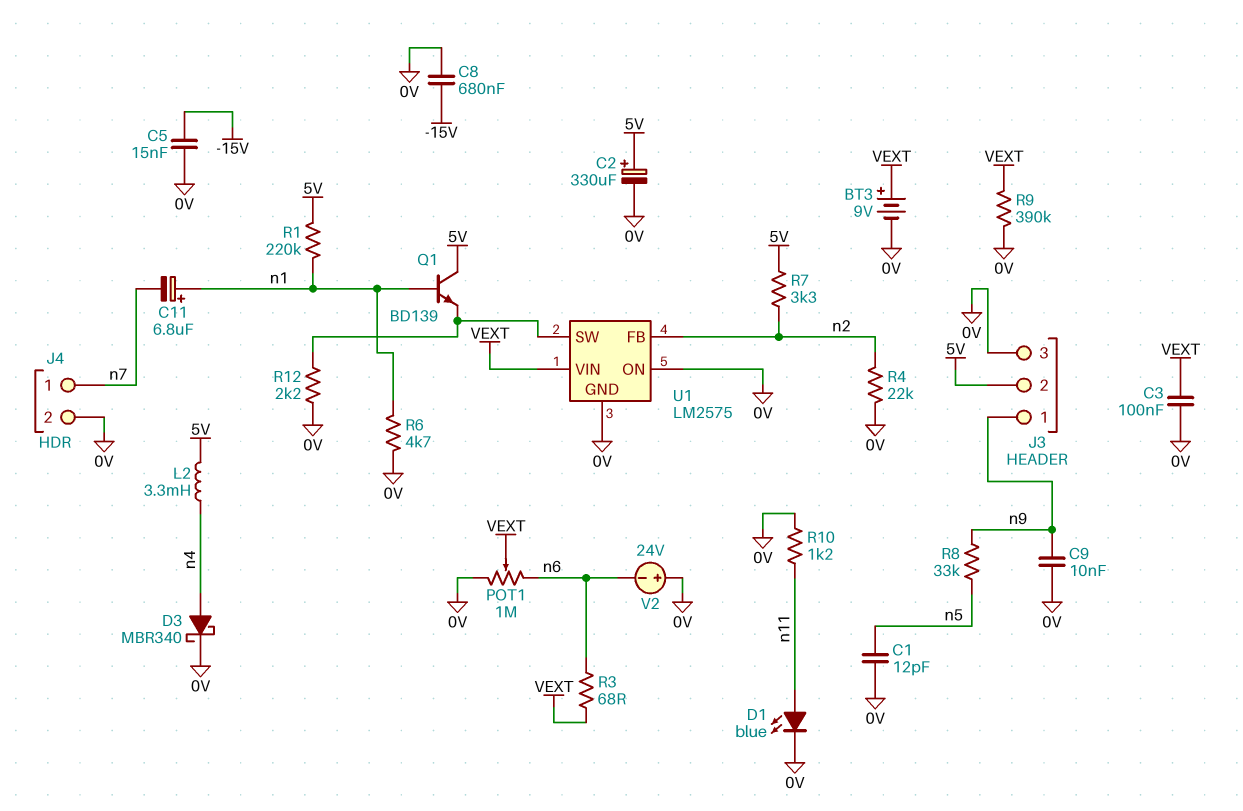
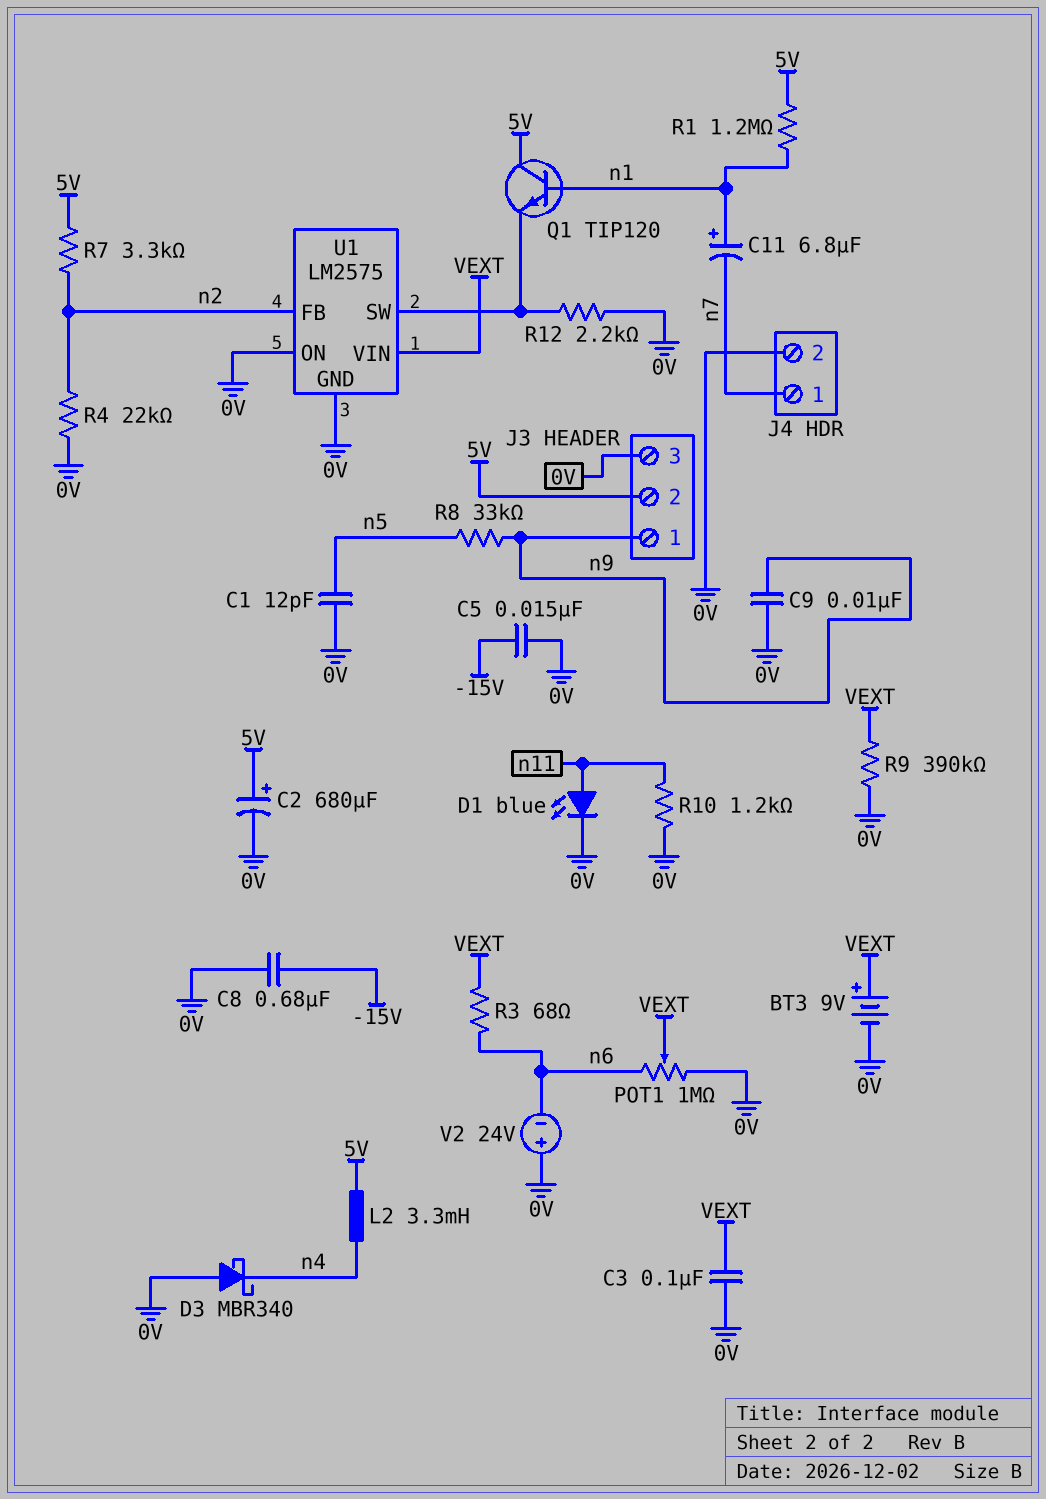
C2: 330uF (plus 5V, minus 0V) -> 680uF (plus 5V, minus 0V)
D3: schottky MBR340 (A n4, K 0V) -> schottky MBR340 (A 0V, K n4)
Q1: NPN BD139 (B n1, C 5V, E U1/SW) -> NPN TIP120 (B n1, C 5V, E U1/SW)
R1: 220k (5V, n1) -> 1.2M (5V, n1)
R6: 4.7k (0V, n1) -> none

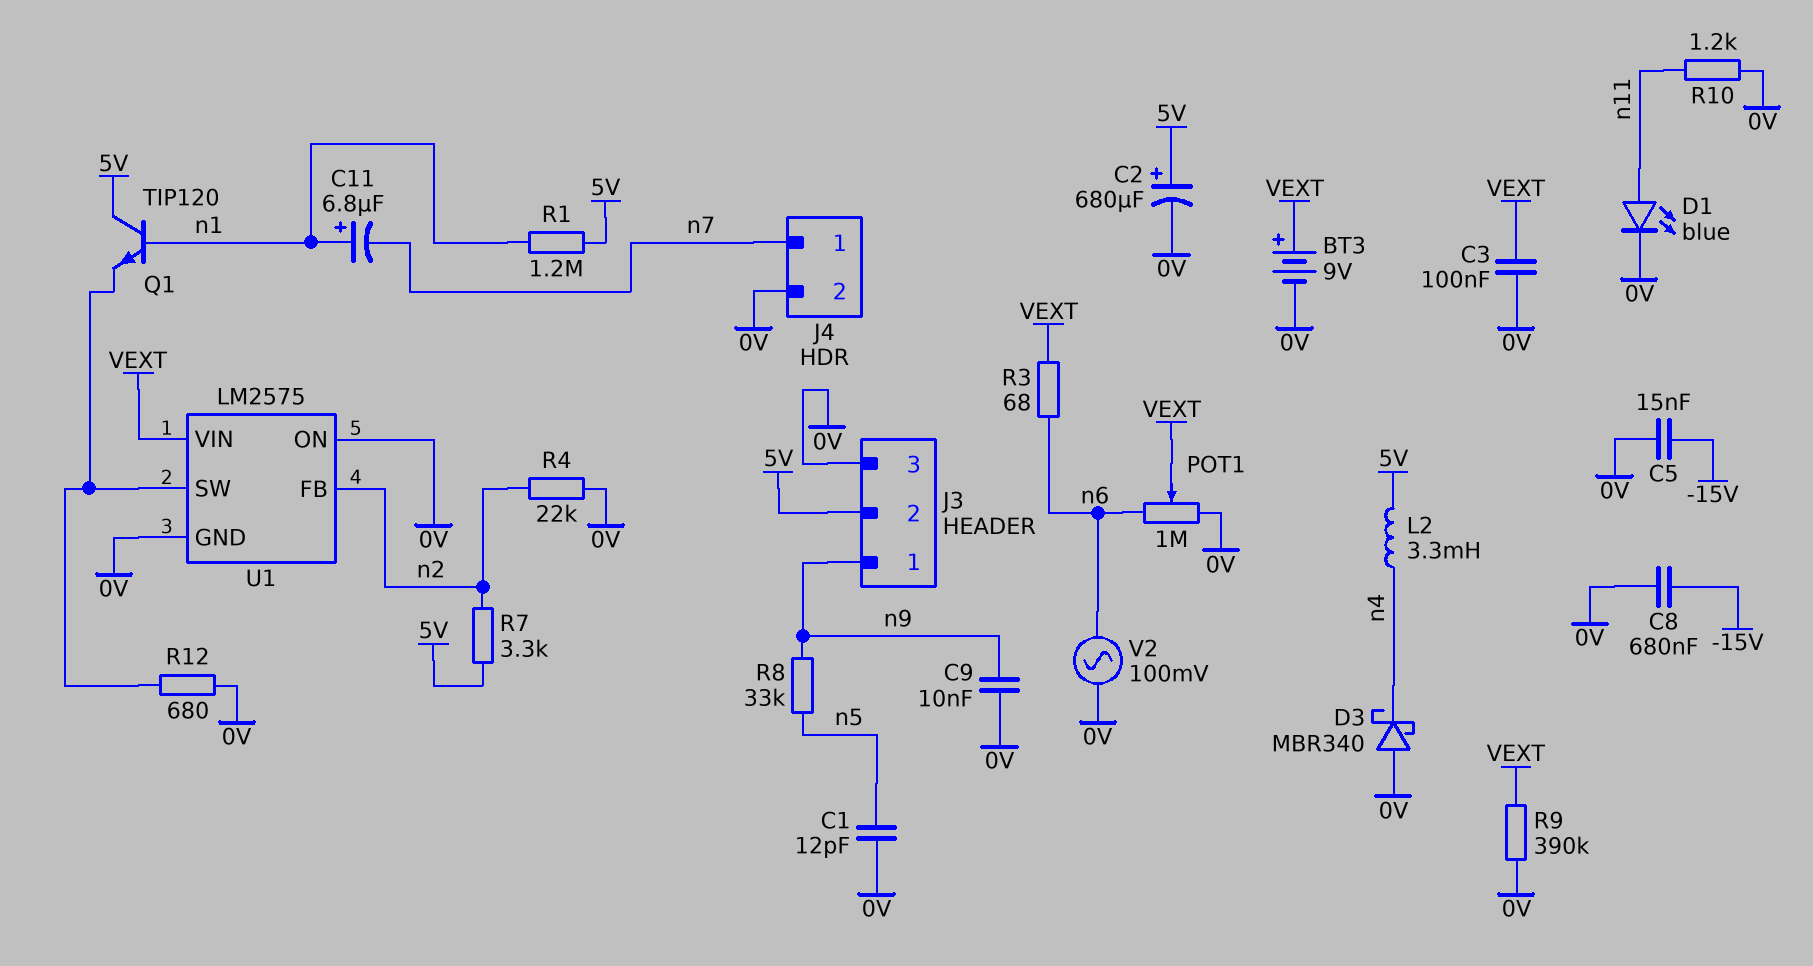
R12: 2.2k (0V, U1/SW) -> 680 (0V, U1/SW)
V2: 24V (plus 0V, minus n6) -> AC 100mV (0V, n6)

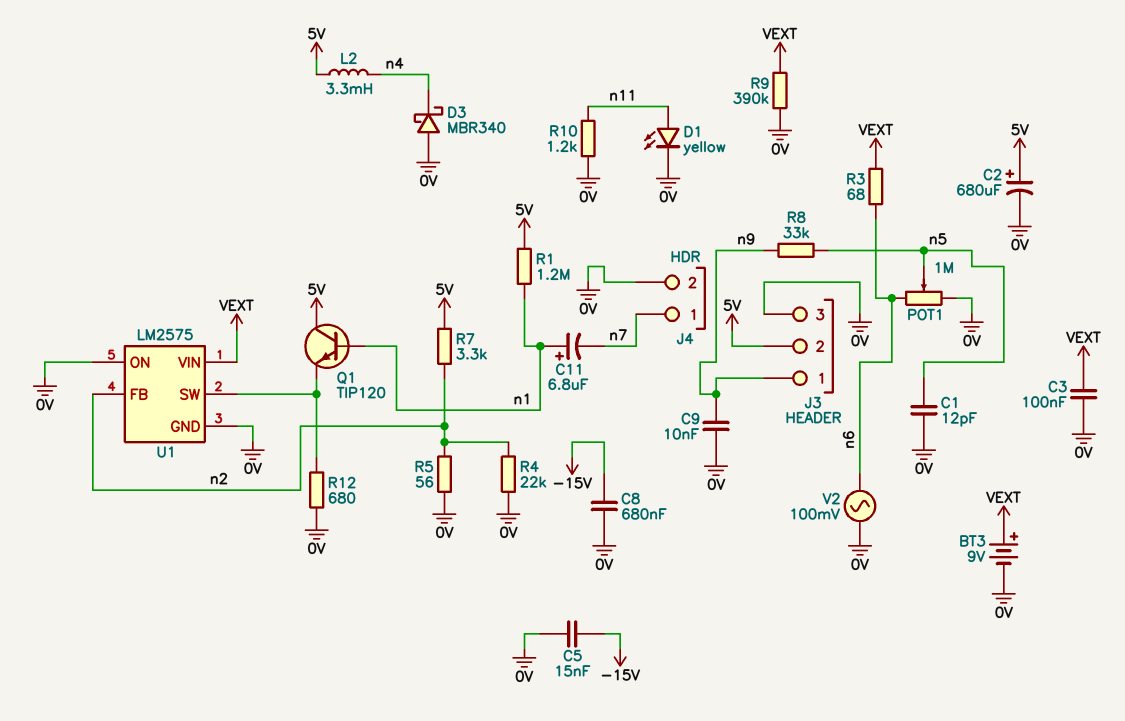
D1: LED blue (A n11, K 0V) -> LED yellow (A n11, K 0V)
POT1: 1M (0V, n6, wiper VEXT) -> 1M (0V, n6, wiper n5)
R5: none -> 56 (0V, n2)

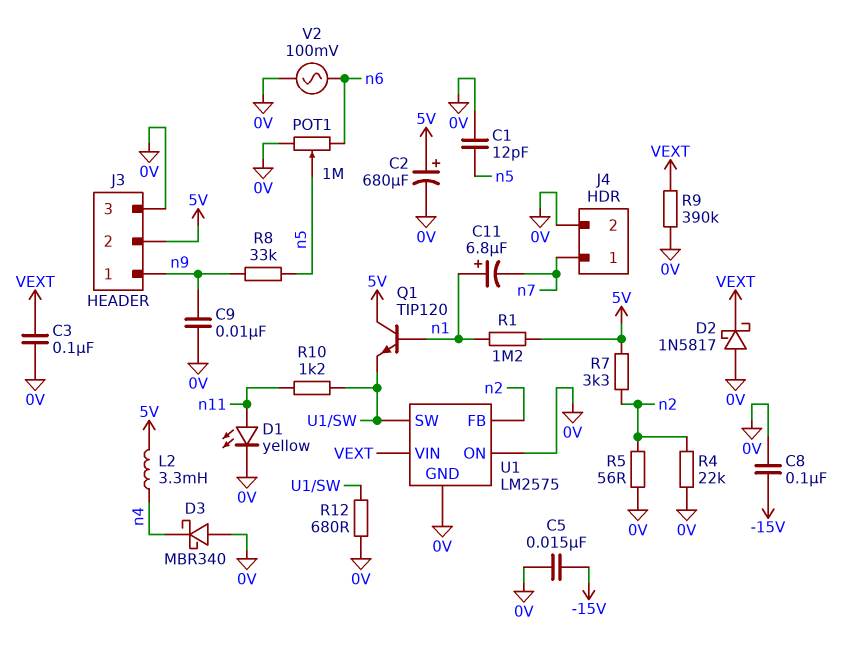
BT3: 9V (plus VEXT, minus 0V) -> none
C8: 680nF (-15V, 0V) -> 100nF (-15V, 0V)
D2: none -> schottky 1N5817 (A 0V, K VEXT)
R3: 68 (VEXT, n6) -> none
R10: 1.2k (0V, n11) -> 1.2k (U1/SW, n11)

